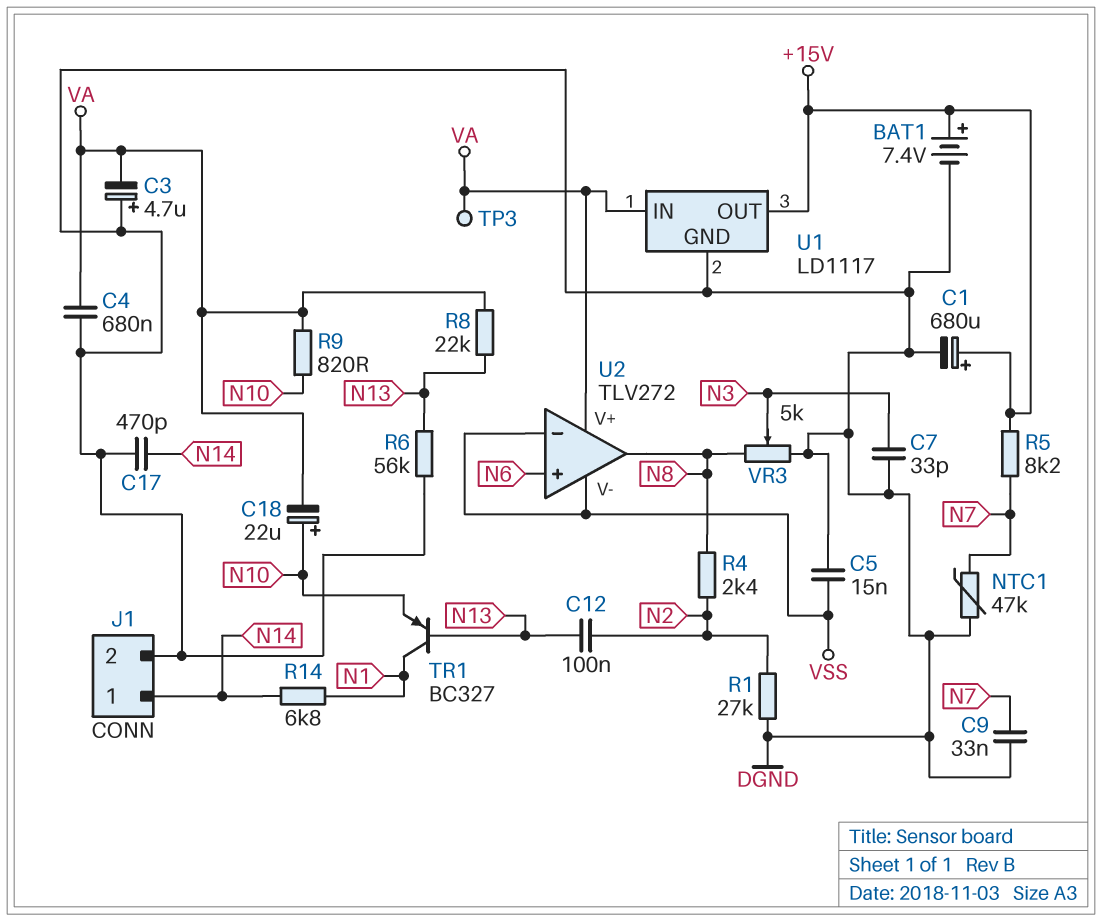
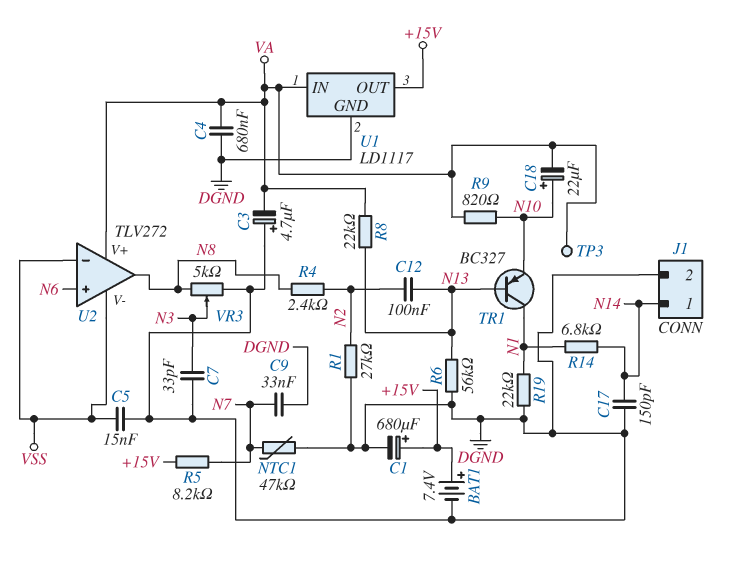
C17: 470pF (DGND, N14) -> 150pF (DGND, N14)
R19: none -> 22k (DGND, N1)

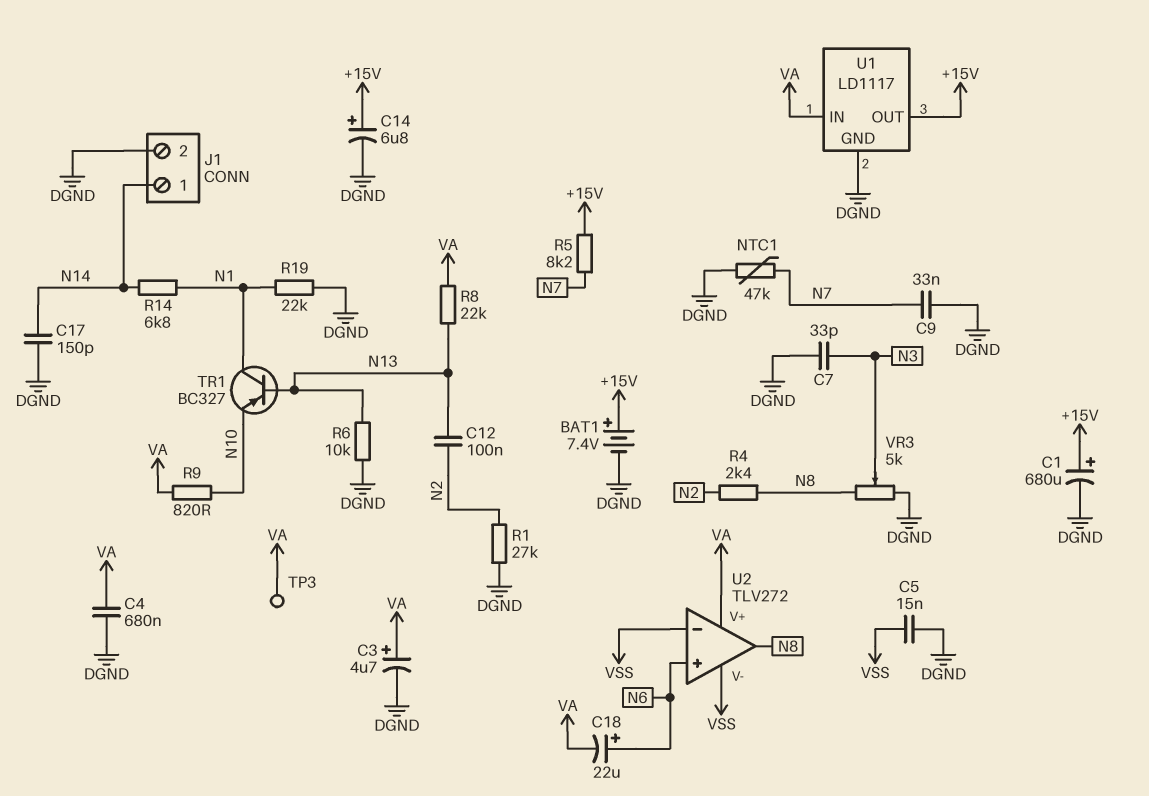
C3: 4.7uF (plus DGND, minus VA) -> 4.7uF (plus VA, minus DGND)
C14: none -> 6.8uF (plus +15V, minus DGND)
C18: 22uF (plus N10, minus VA) -> 22uF (plus N6, minus VA)
R6: 56k (DGND, N13) -> 10k (DGND, N13)

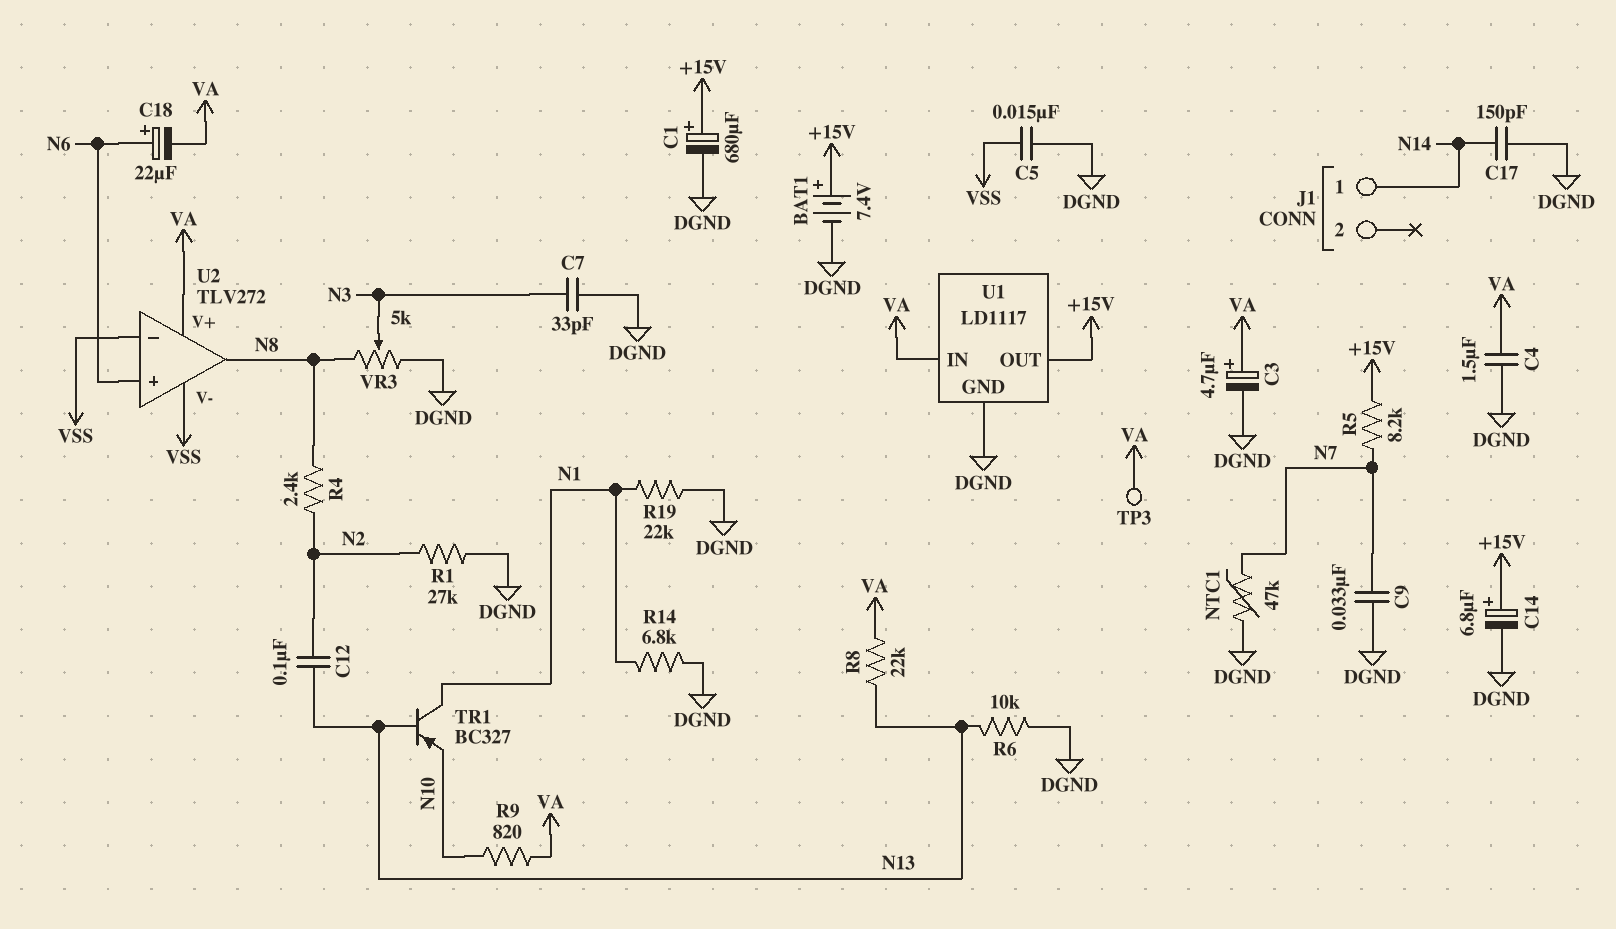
C4: 680nF (DGND, VA) -> 1.5uF (DGND, VA)
J1 pin 2: DGND -> none
R14: 6.8k (N1, N14) -> 6.8k (DGND, N1)

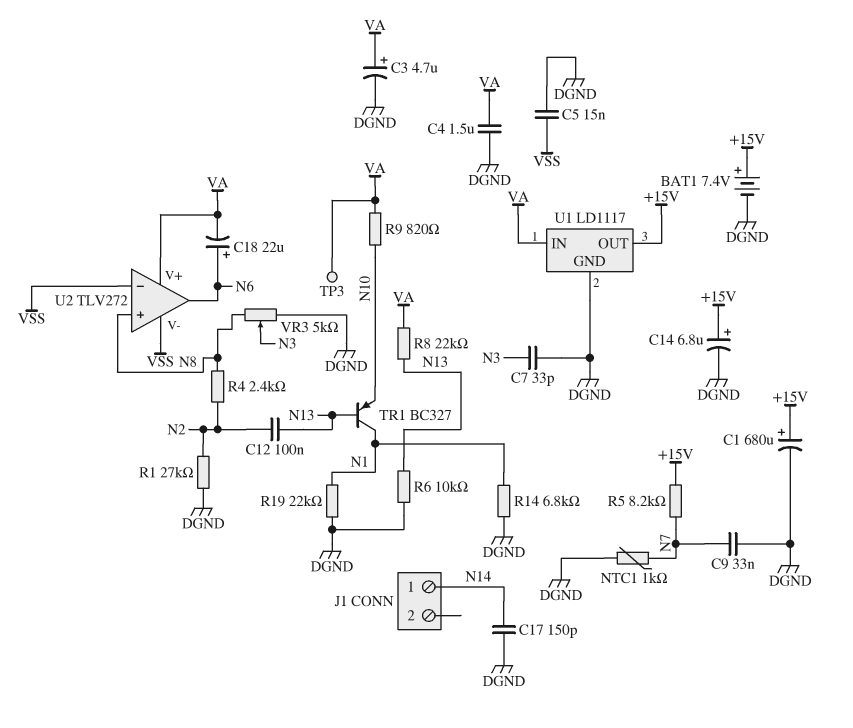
NTC1: 47k (DGND, N7) -> 1k (DGND, N7)
U2 pin in+: N6 -> N8
U2 pin out: N8 -> N6

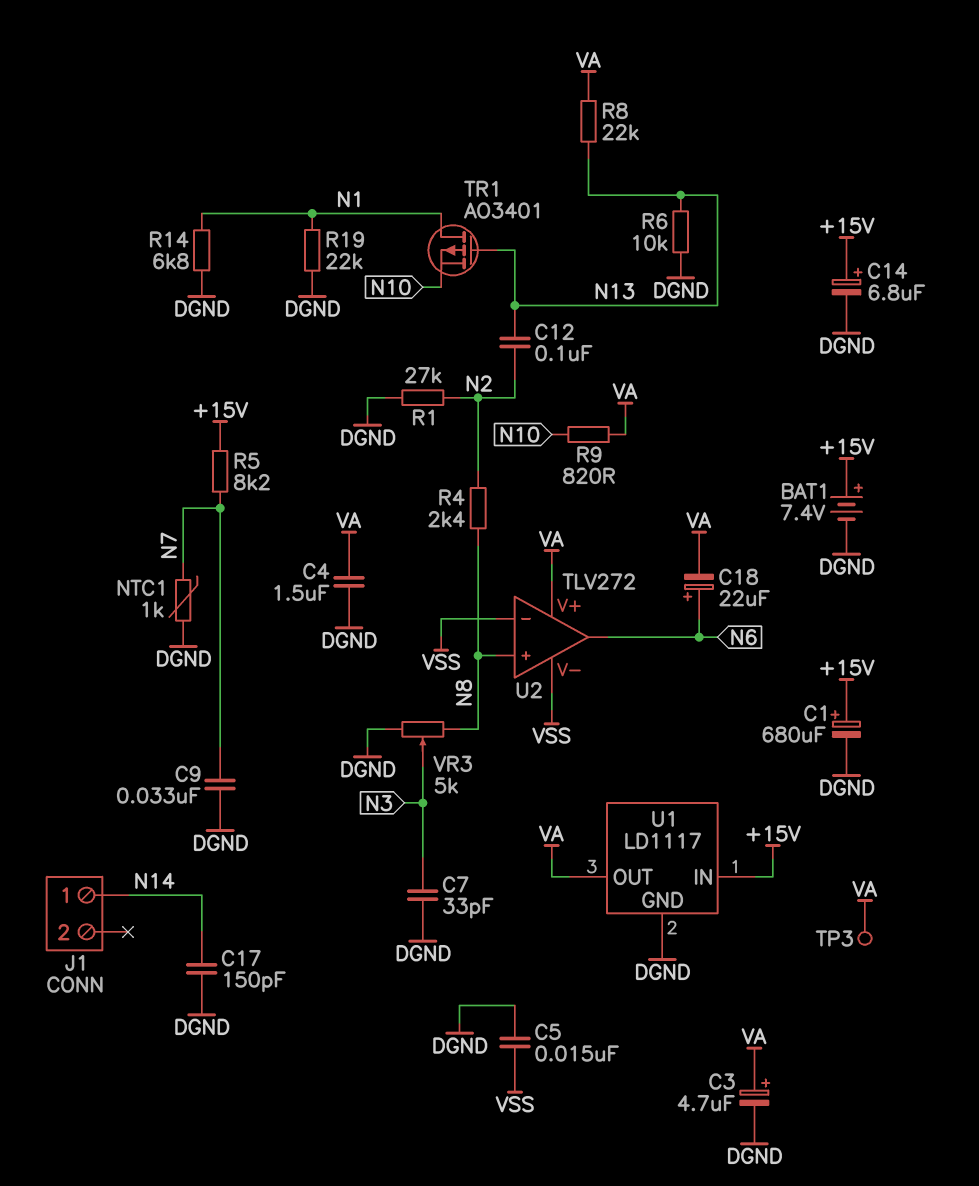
TR1: PNP BC327 (B N13, C N1, E N10) -> PMOS AO3401 (G N13, D N1, S N10)
U1 pin IN: VA -> +15V
U1 pin OUT: +15V -> VA

